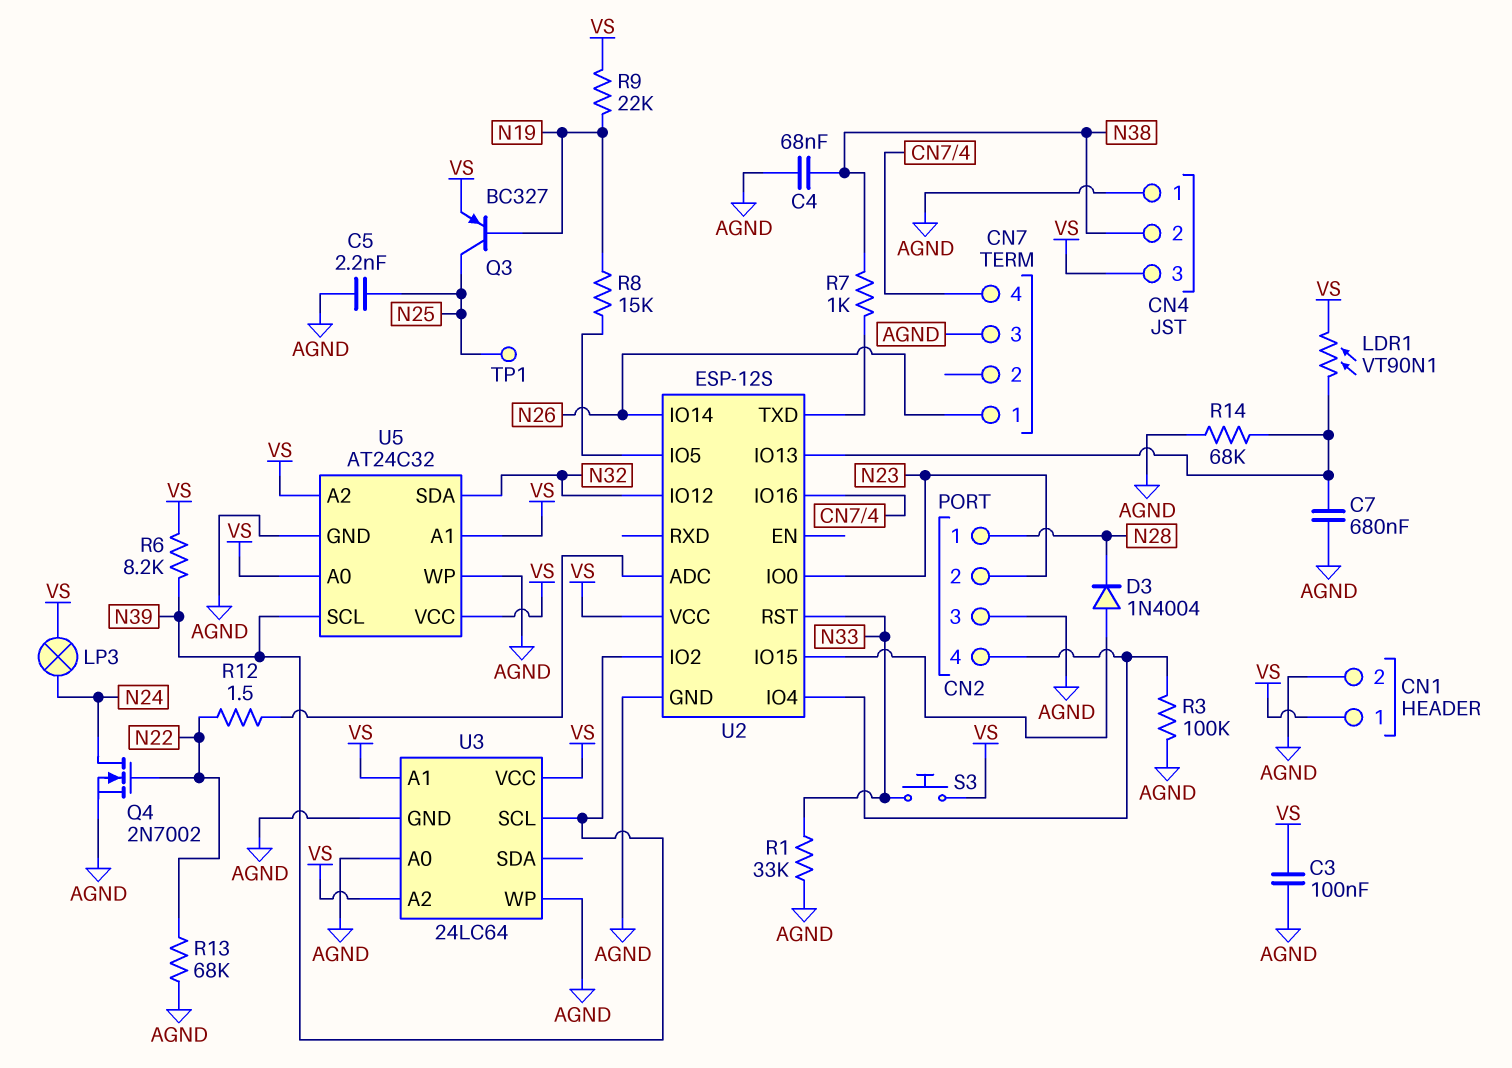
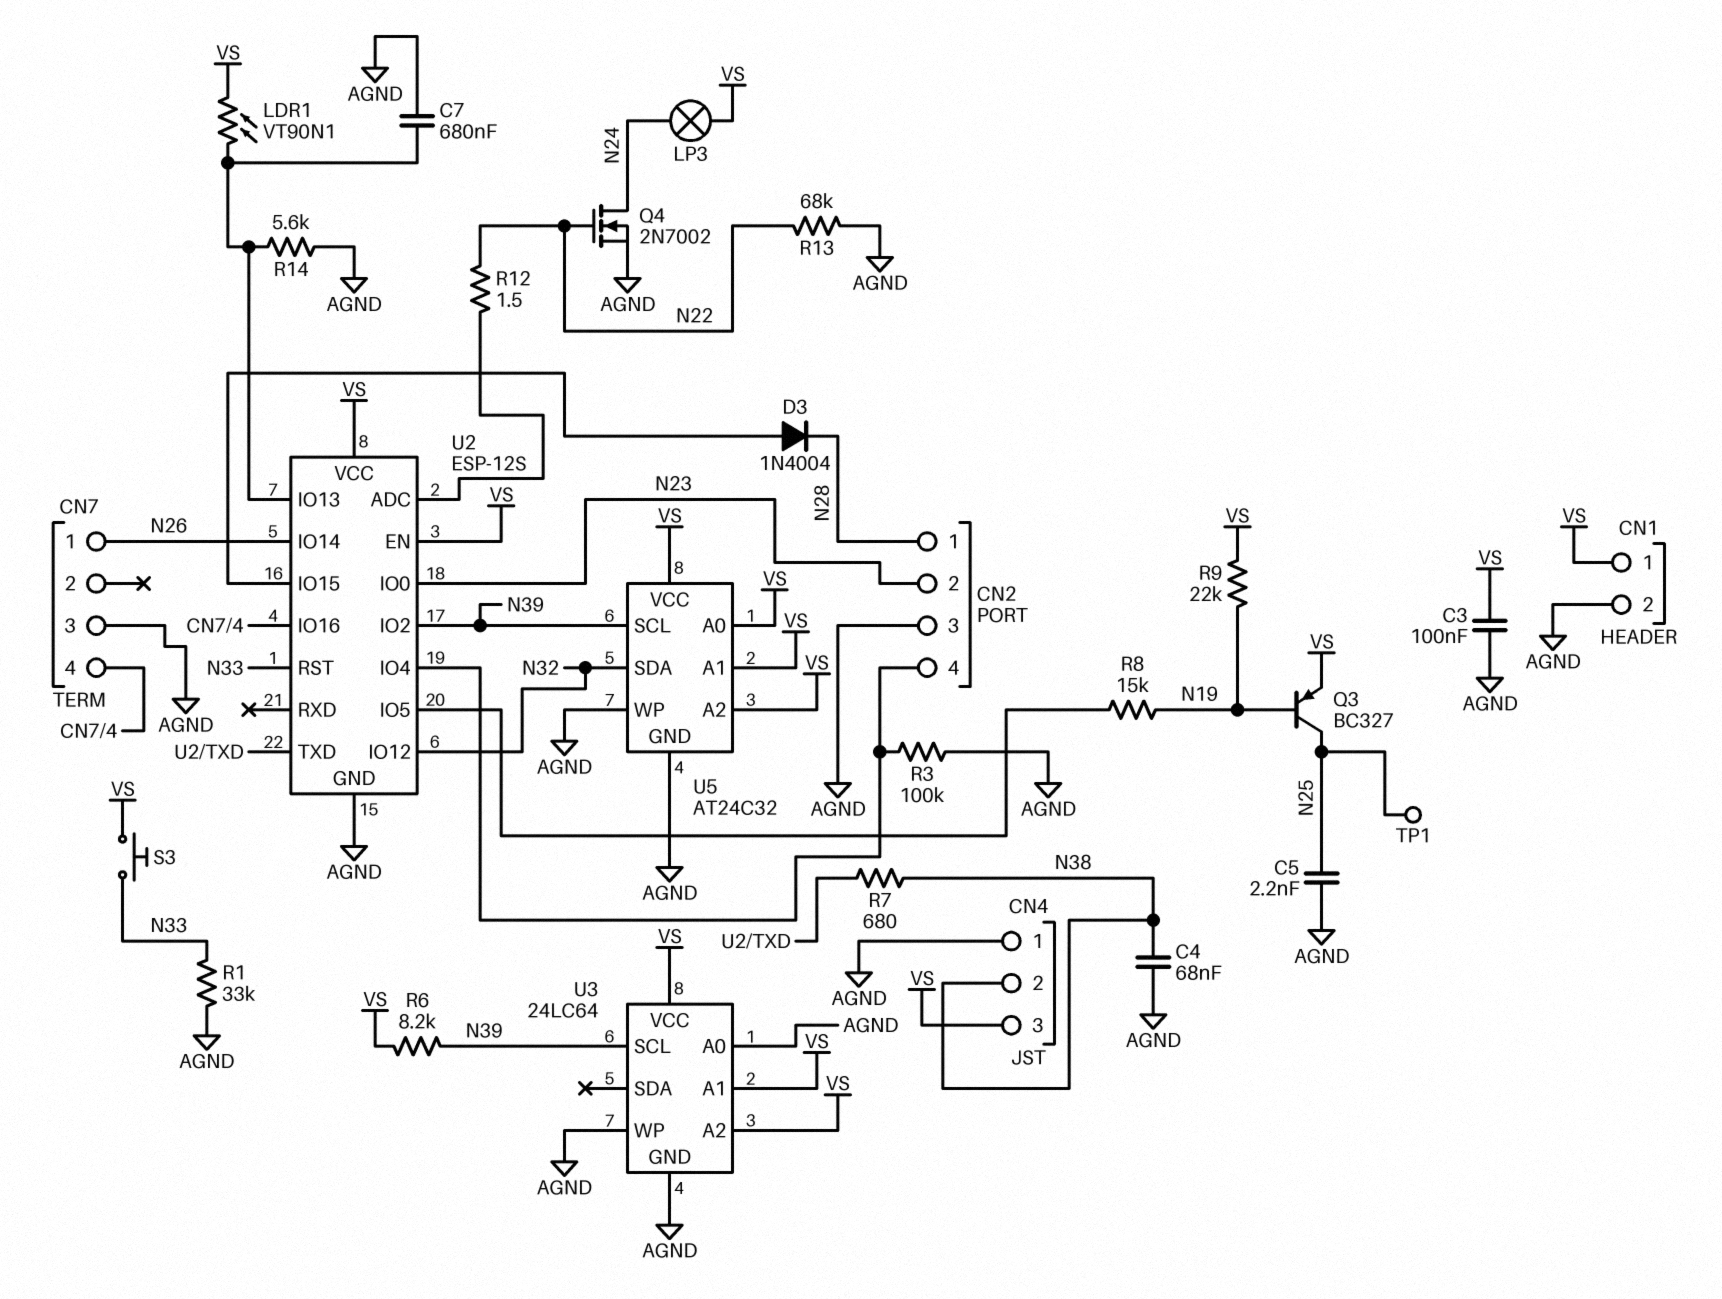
R7: 1k (N38, U2/TXD) -> 680 (N38, U2/TXD)
R14: 68k (AGND, U2/IO13) -> 5.6k (AGND, U2/IO13)
U2 pin EN: none -> VS

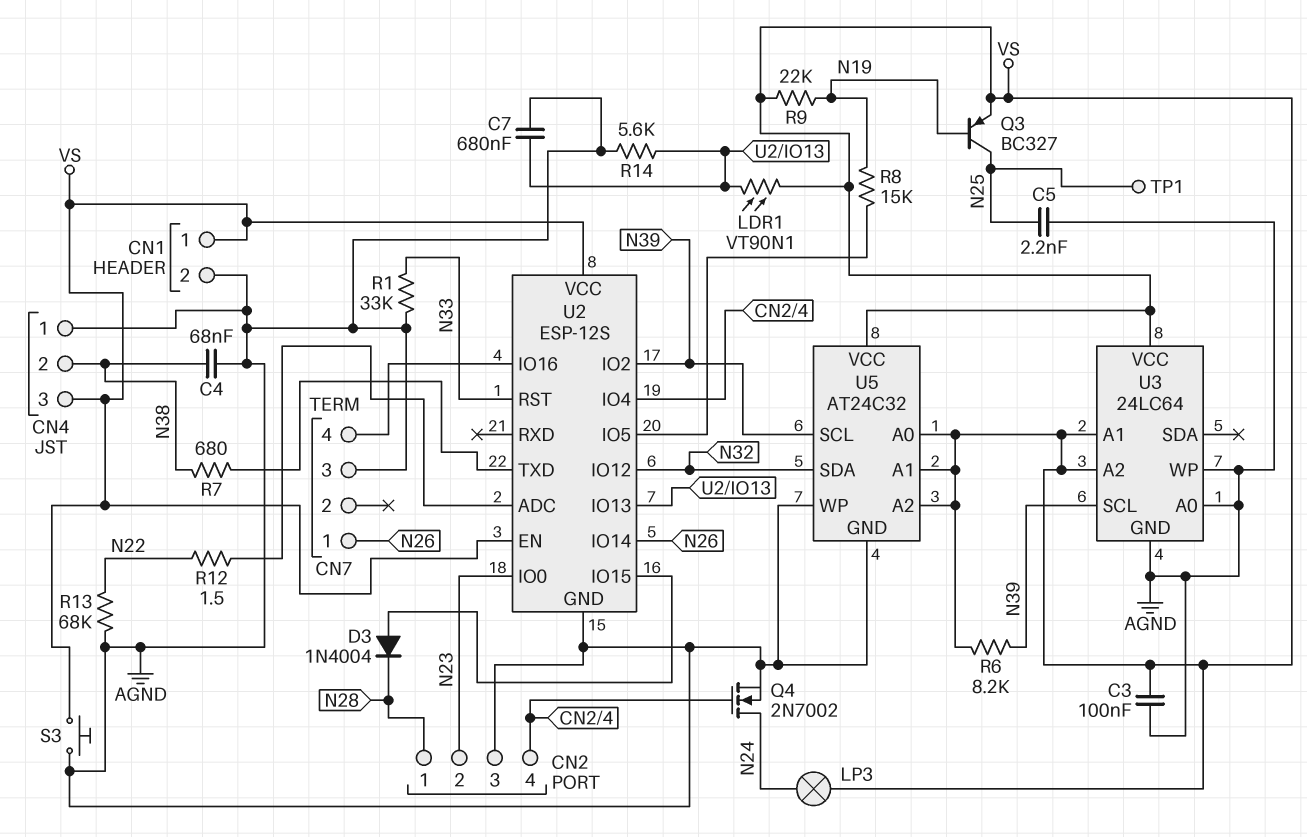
Q4: NMOS 2N7002 (G N22, D N24, S AGND) -> NMOS 2N7002 (G CN2/4, D N24, S AGND)
R3: 100k (AGND, CN2/4) -> none
S3: button (N33, VS) -> button (AGND, VS)

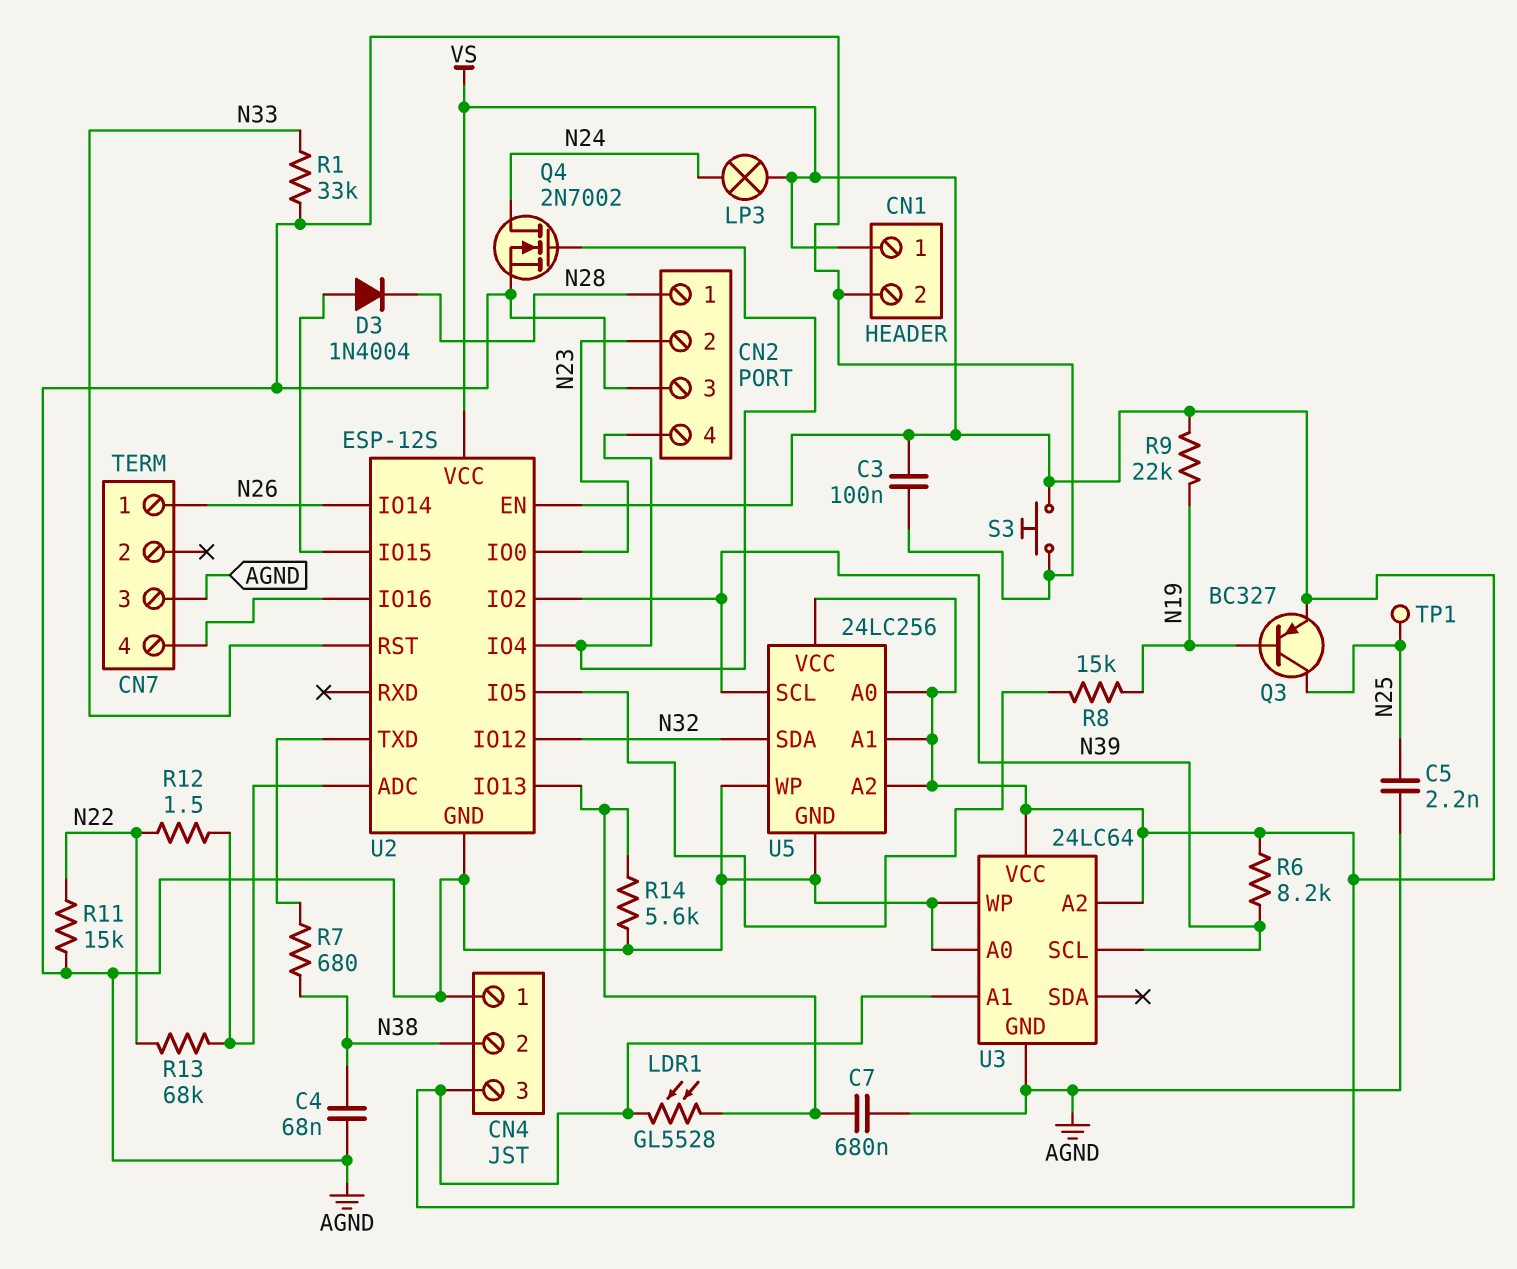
LDR1: VT90N1 (U2/IO13, VS) -> GL5528 (U2/IO13, VS)
R11: none -> 15k (AGND, N22)
R13: 68k (AGND, N22) -> 68k (N22, U2/ADC)
U5: AT24C32 -> 24LC256

